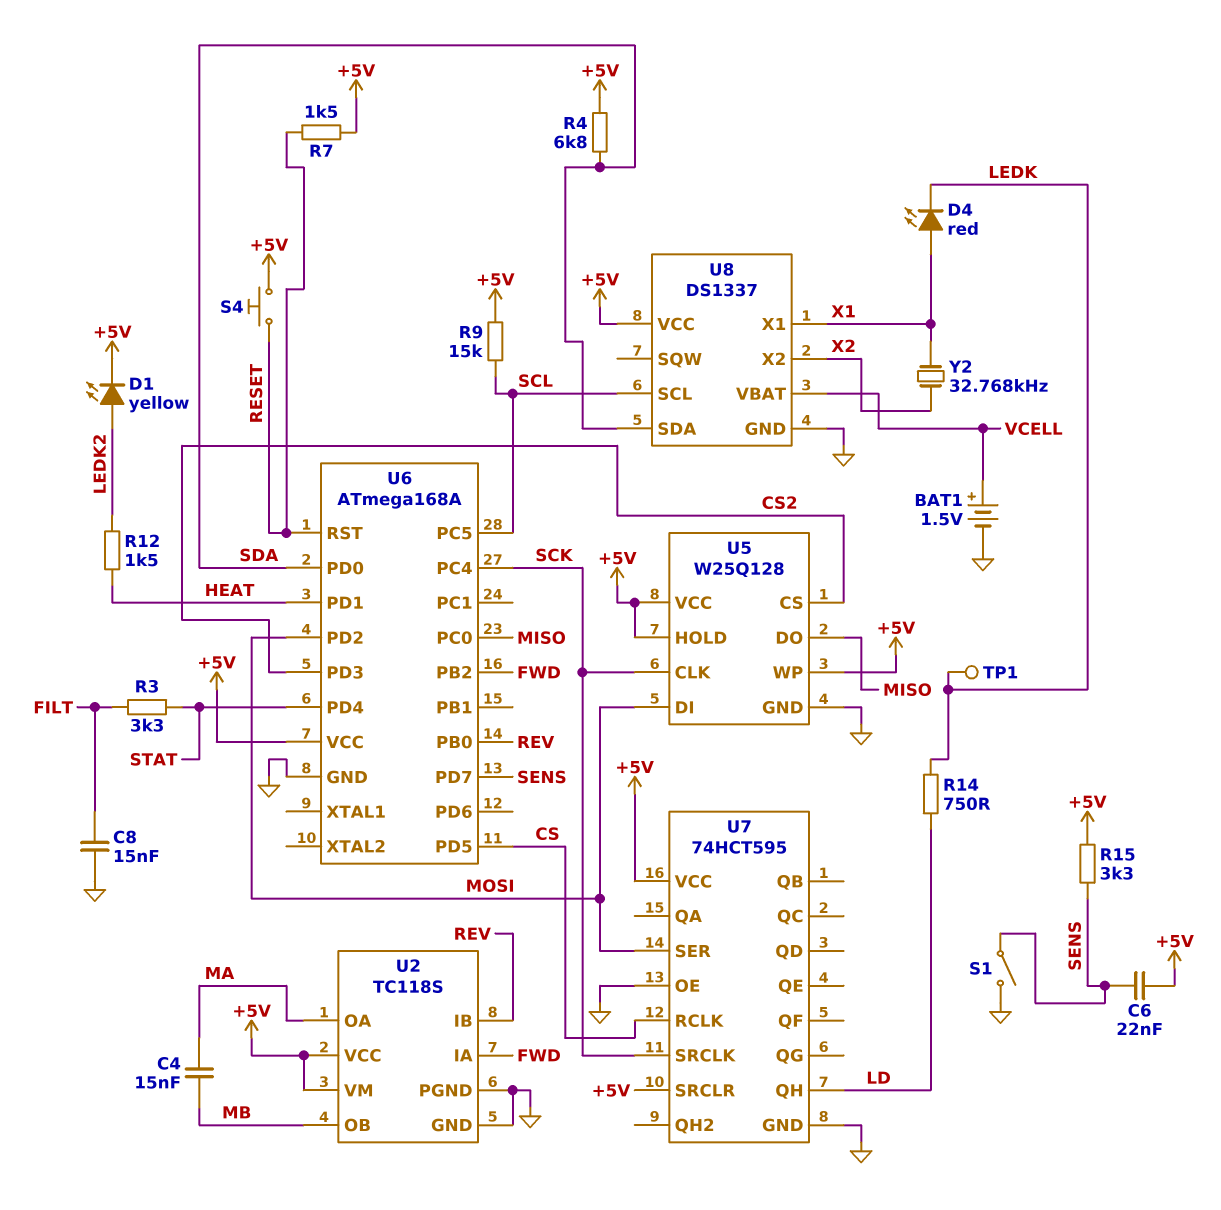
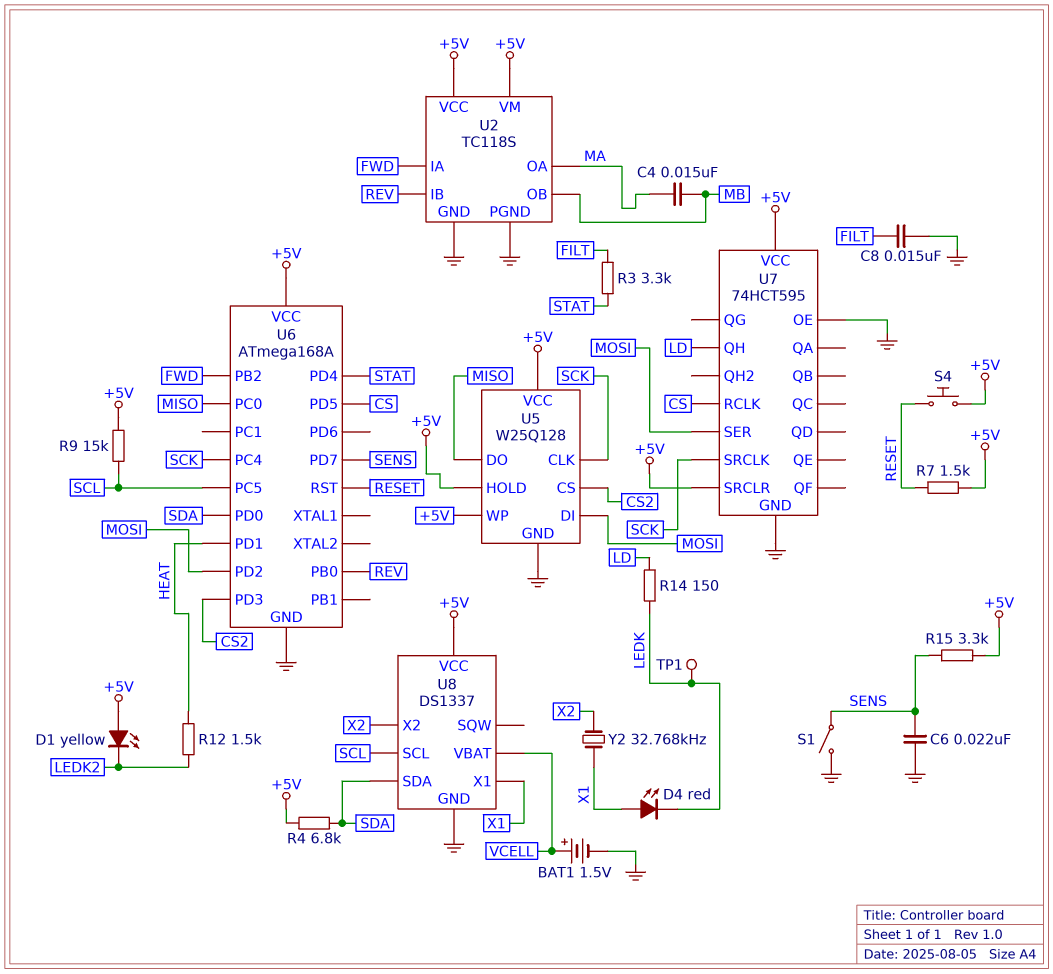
C6: 22nF (+5V, SENS) -> 22nF (GND, SENS)
D1: LED yellow (A LEDK2, K +5V) -> LED yellow (A +5V, K LEDK2)
R14: 750 (LD, LEDK) -> 150 (LD, LEDK)

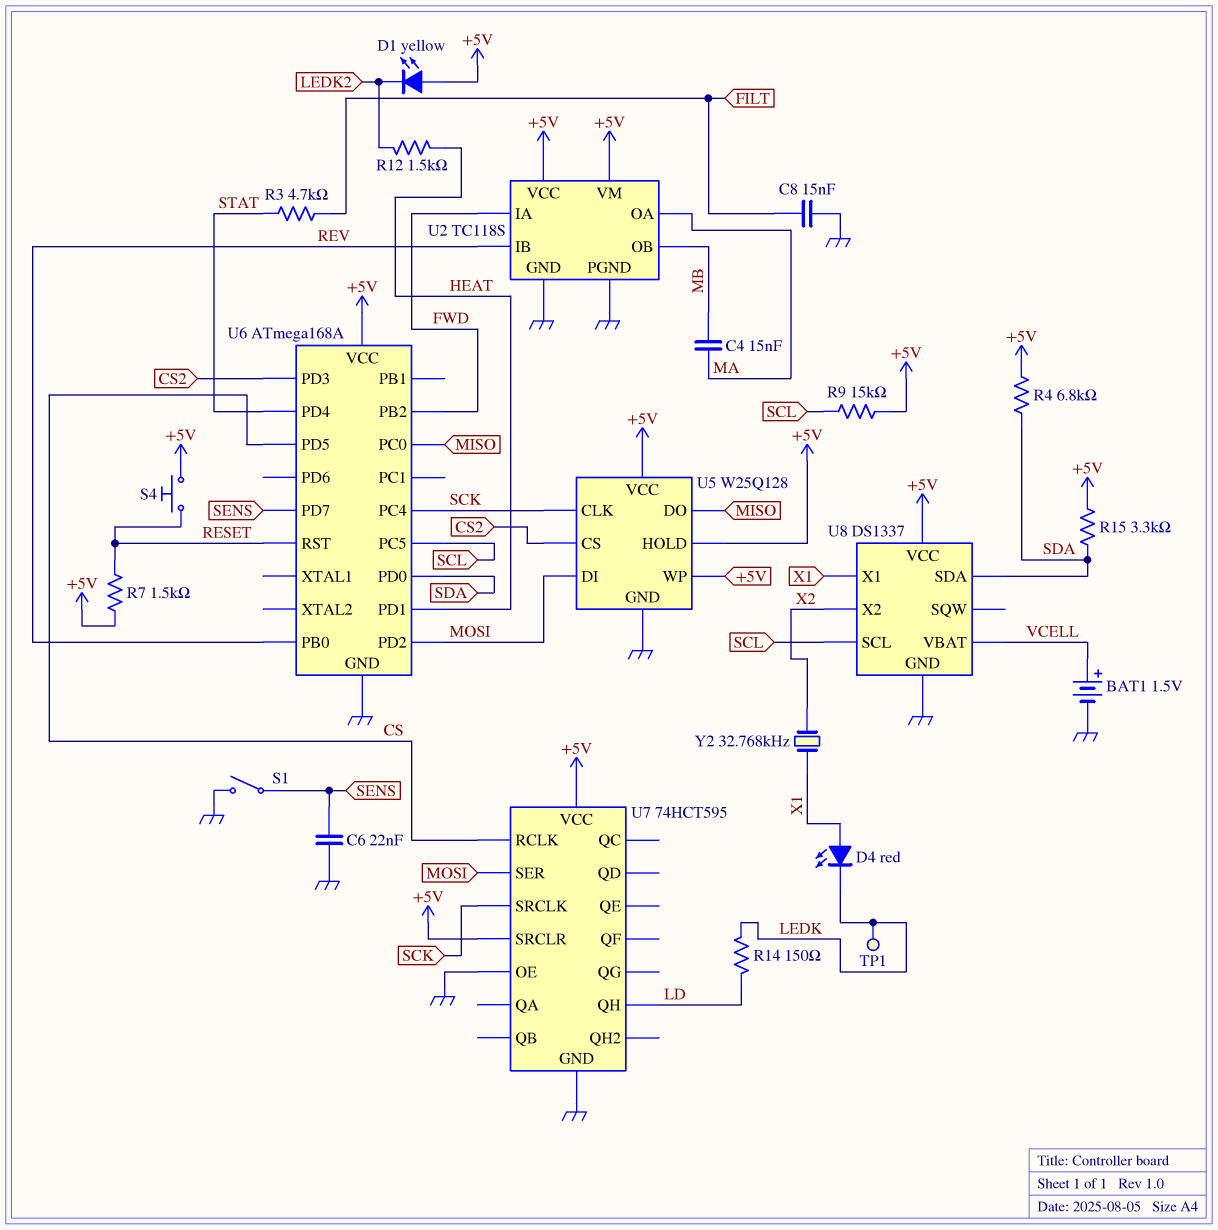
R3: 3.3k (FILT, STAT) -> 4.7k (FILT, STAT)
R15: 3.3k (+5V, SENS) -> 3.3k (+5V, SDA)

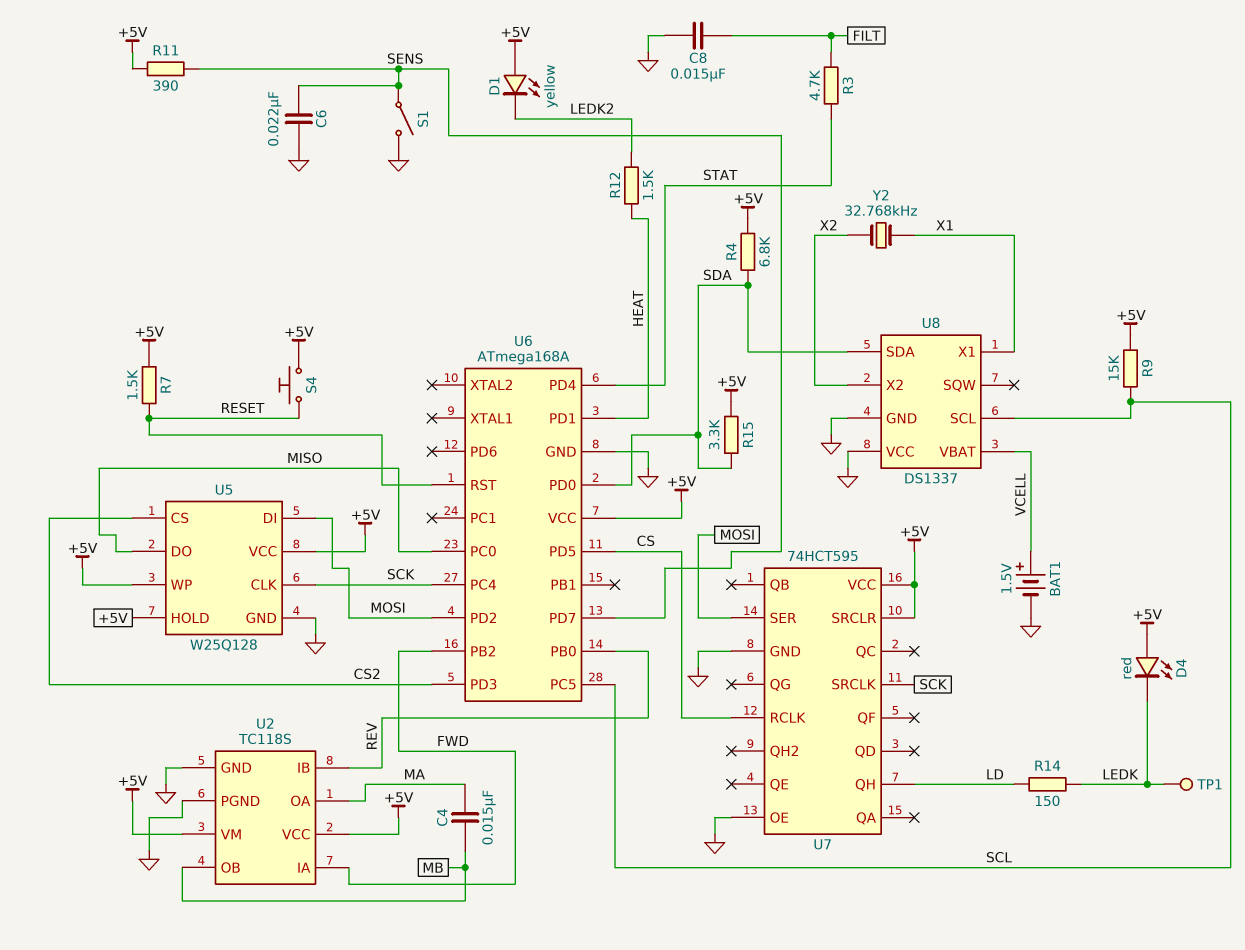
D4: LED red (A X1, K LEDK) -> LED red (A +5V, K LEDK)
R11: none -> 390 (+5V, SENS)
U8 pin VCC: +5V -> GND

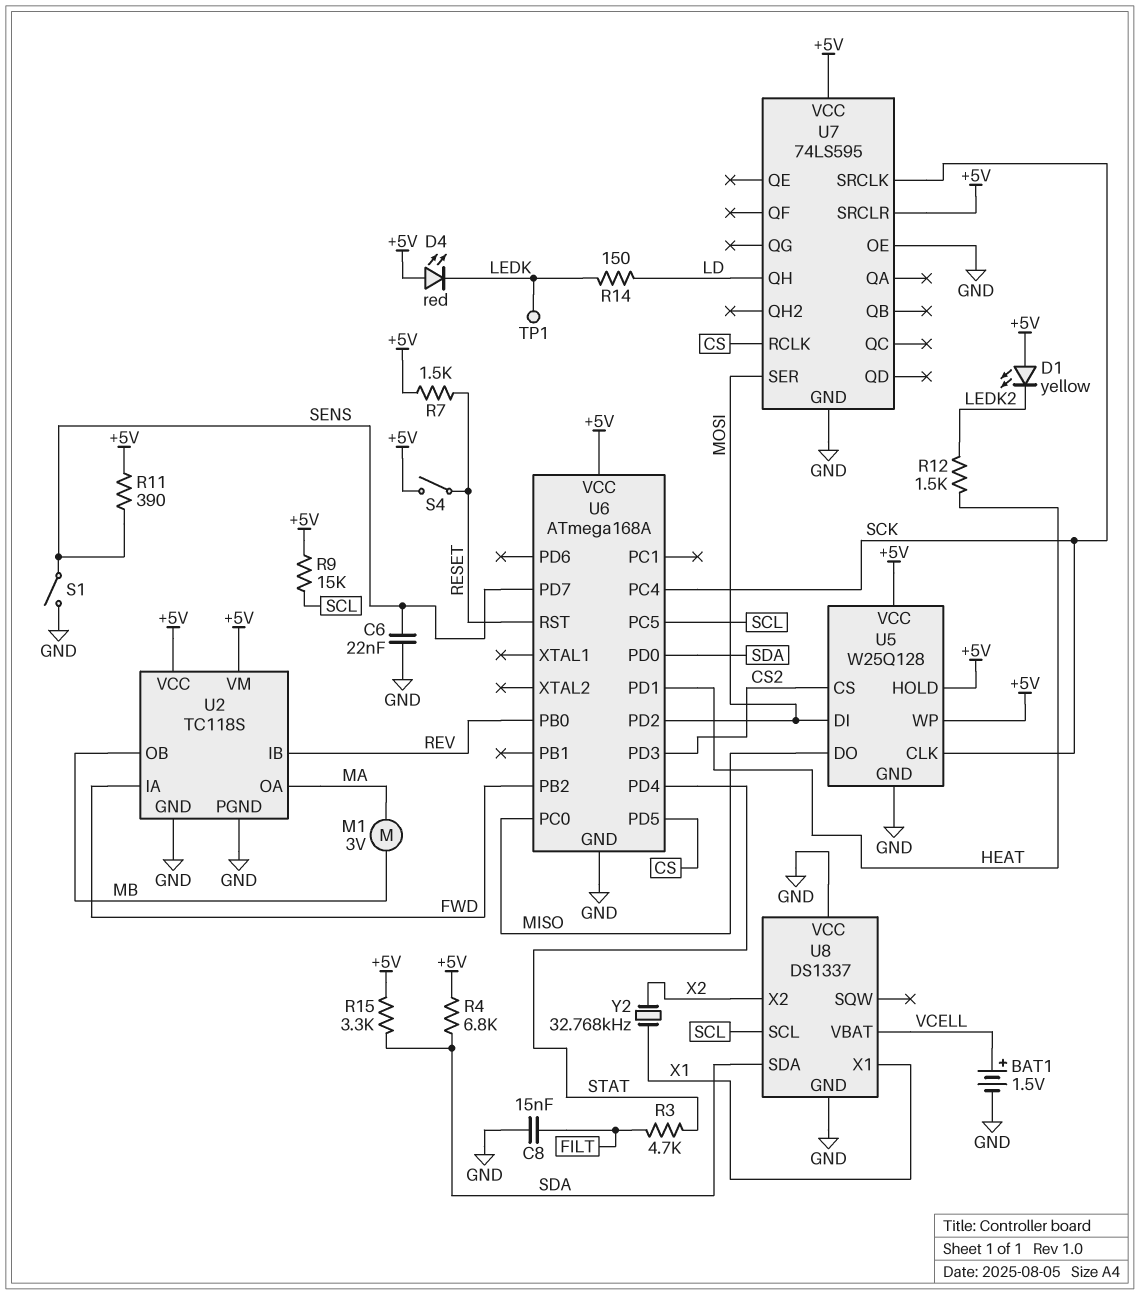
C4: 15nF (MA, MB) -> none
M1: none -> motor 3V (MA, MB)
S4: button (+5V, RESET) -> switch (+5V, RESET)
U7: 74HCT595 -> 74LS595

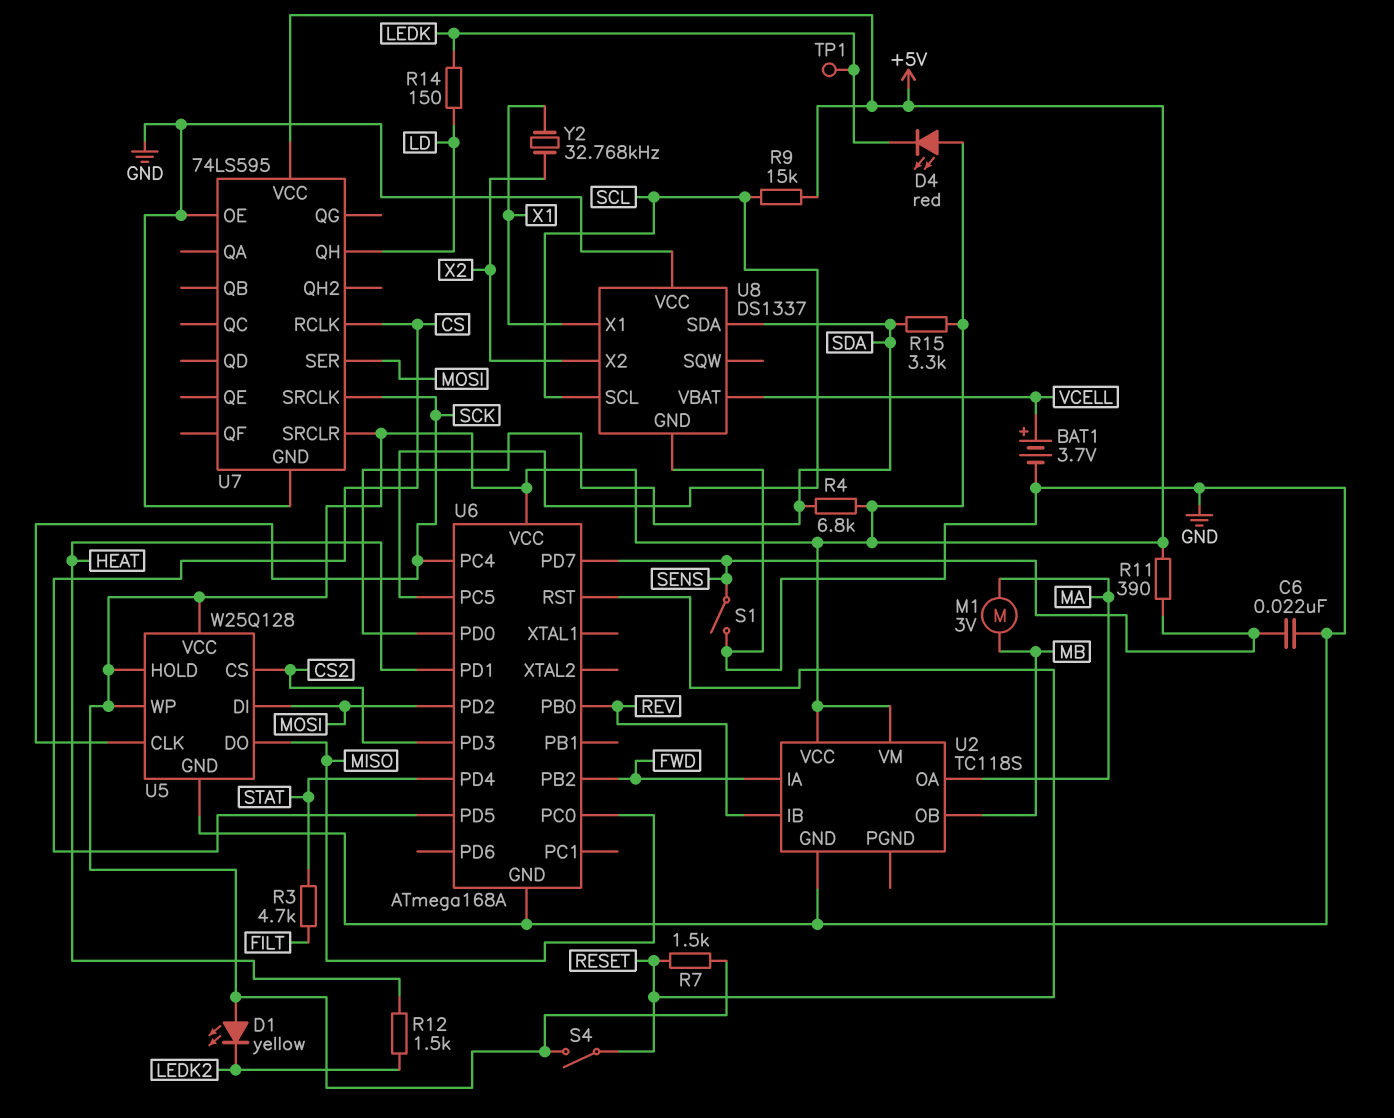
BAT1: 1.5V (plus VCELL, minus GND) -> 3.7V (plus VCELL, minus GND)
C8: 15nF (FILT, GND) -> none
U2 pin PGND: GND -> none

